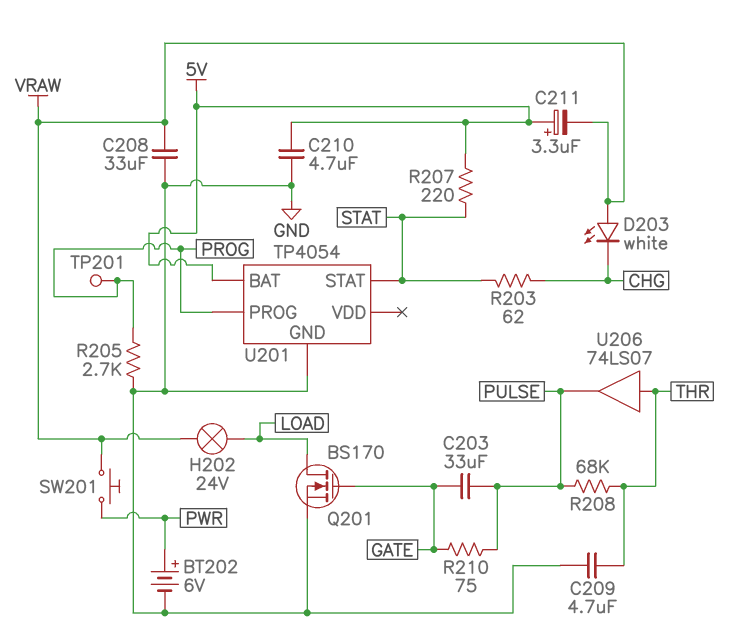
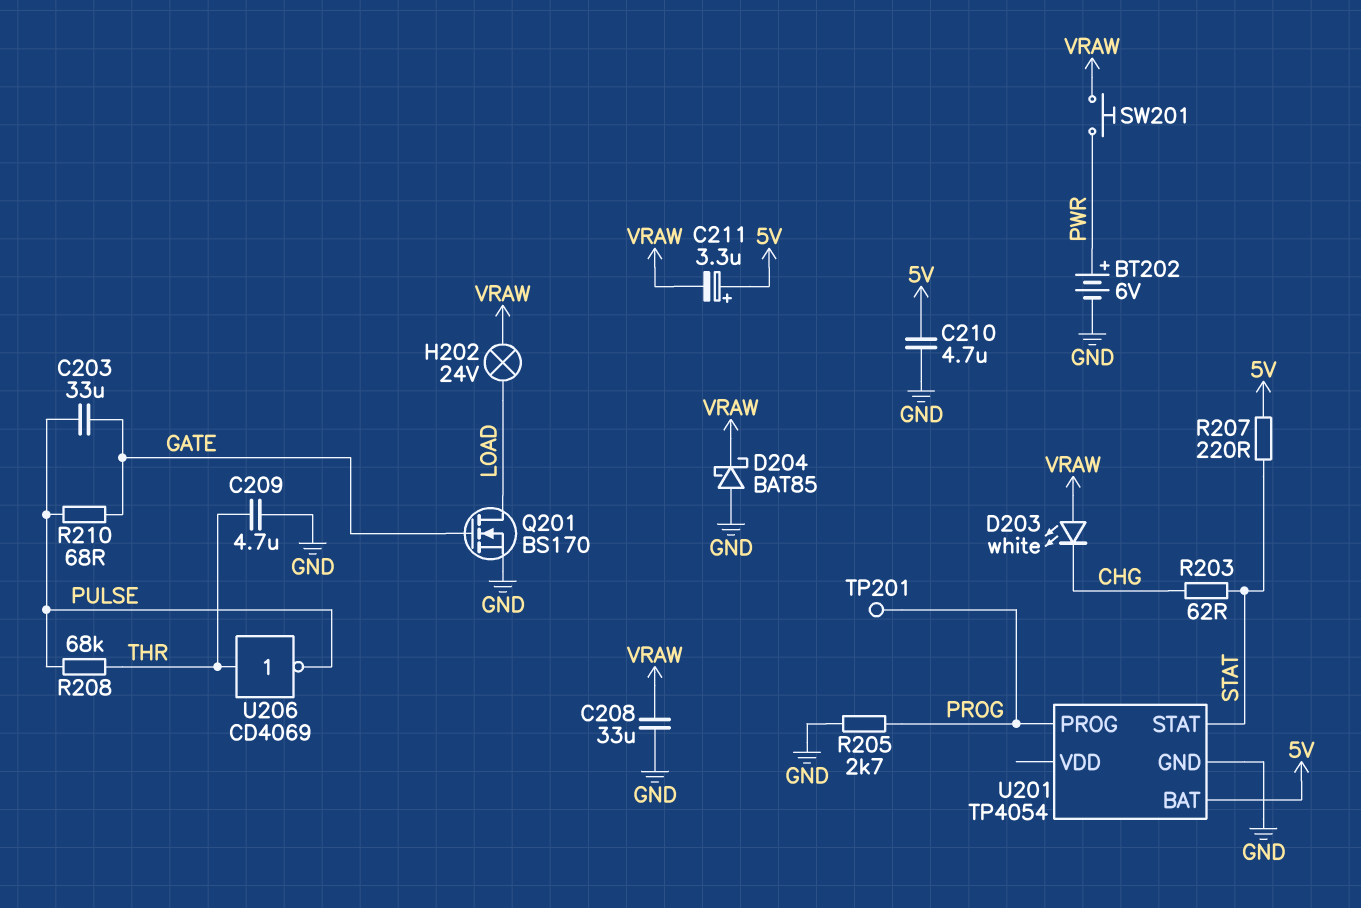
D204: none -> schottky BAT85 (A GND, K VRAW)
R210: 75 (GATE, PULSE) -> 68 (GATE, PULSE)
U206: buffer 74LS07 (in THR, out PULSE) -> NOT CD4069 (in THR, out PULSE)

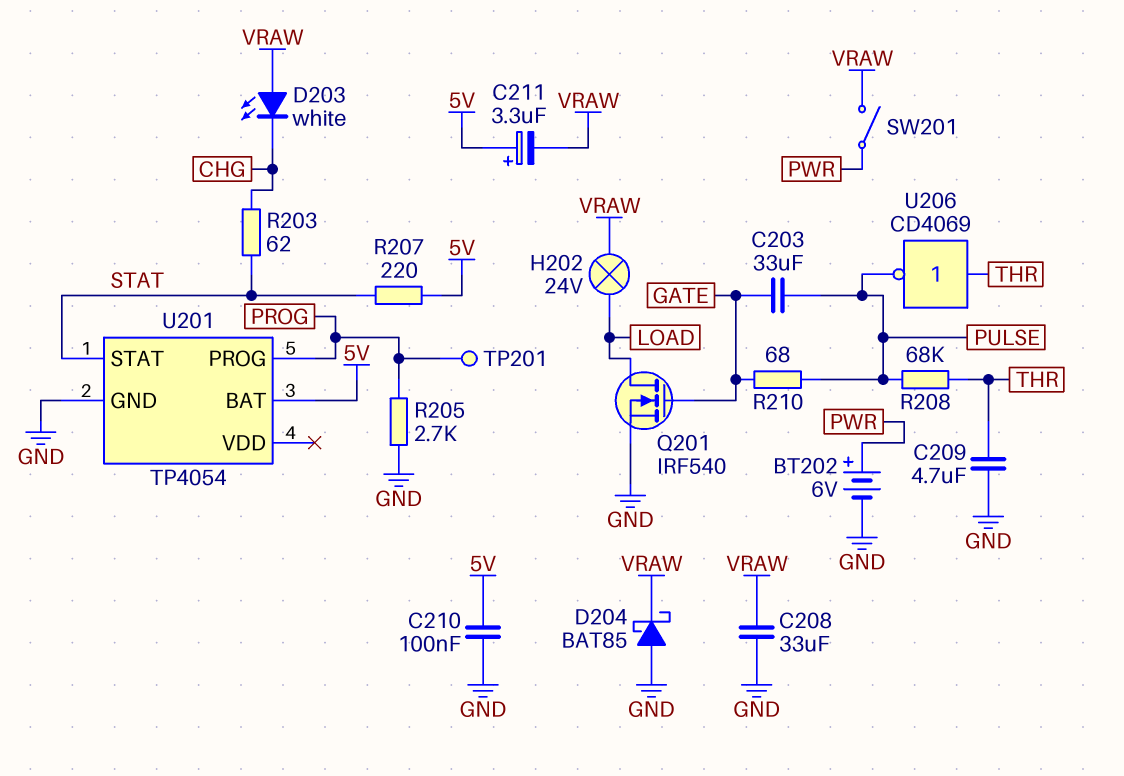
C210: 4.7uF (5V, GND) -> 100nF (5V, GND)
Q201: NMOS BS170 (G GATE, D LOAD, S GND) -> NMOS IRF540 (G GATE, D LOAD, S GND)
SW201: button (PWR, VRAW) -> switch (PWR, VRAW)

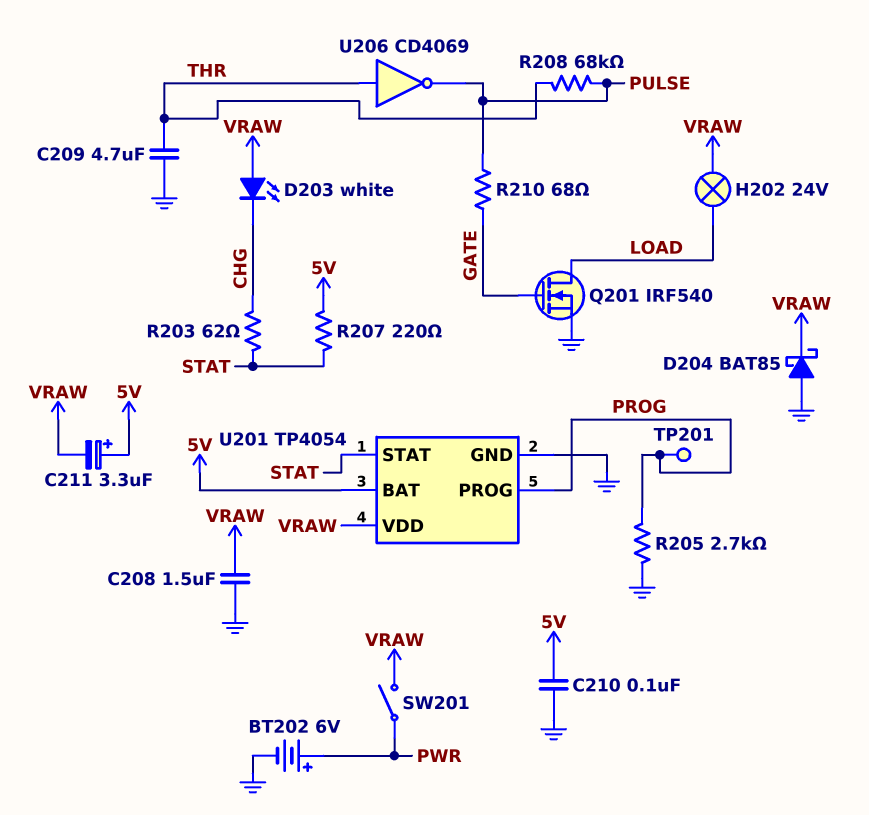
C203: 33uF (GATE, PULSE) -> none
C208: 33uF (GND, VRAW) -> 1.5uF (GND, VRAW)
U201 pin VDD: none -> VRAW

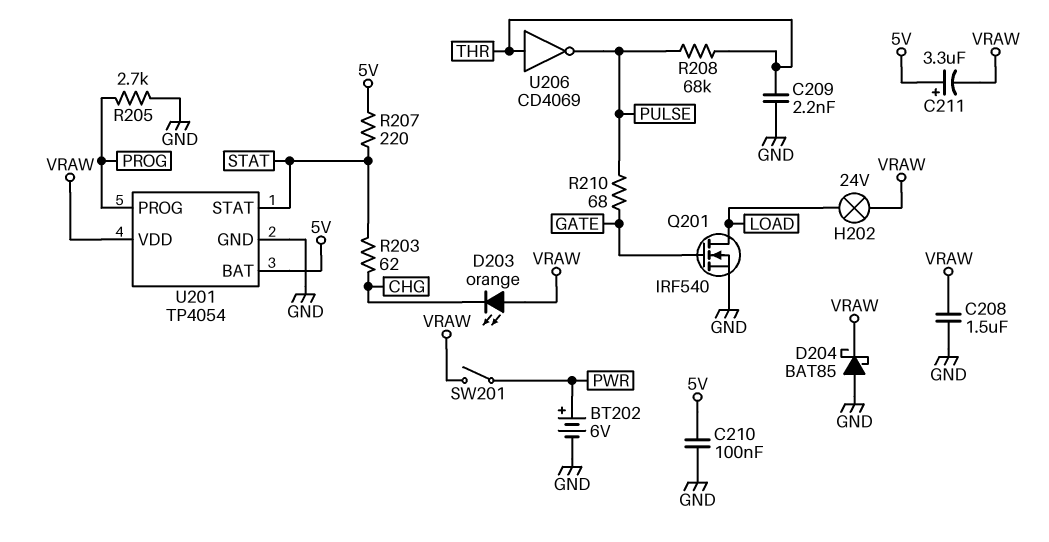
C209: 4.7uF (GND, THR) -> 2.2nF (GND, THR)
D203: LED white (A VRAW, K CHG) -> LED orange (A VRAW, K CHG)
TP201: test point (PROG) -> none

